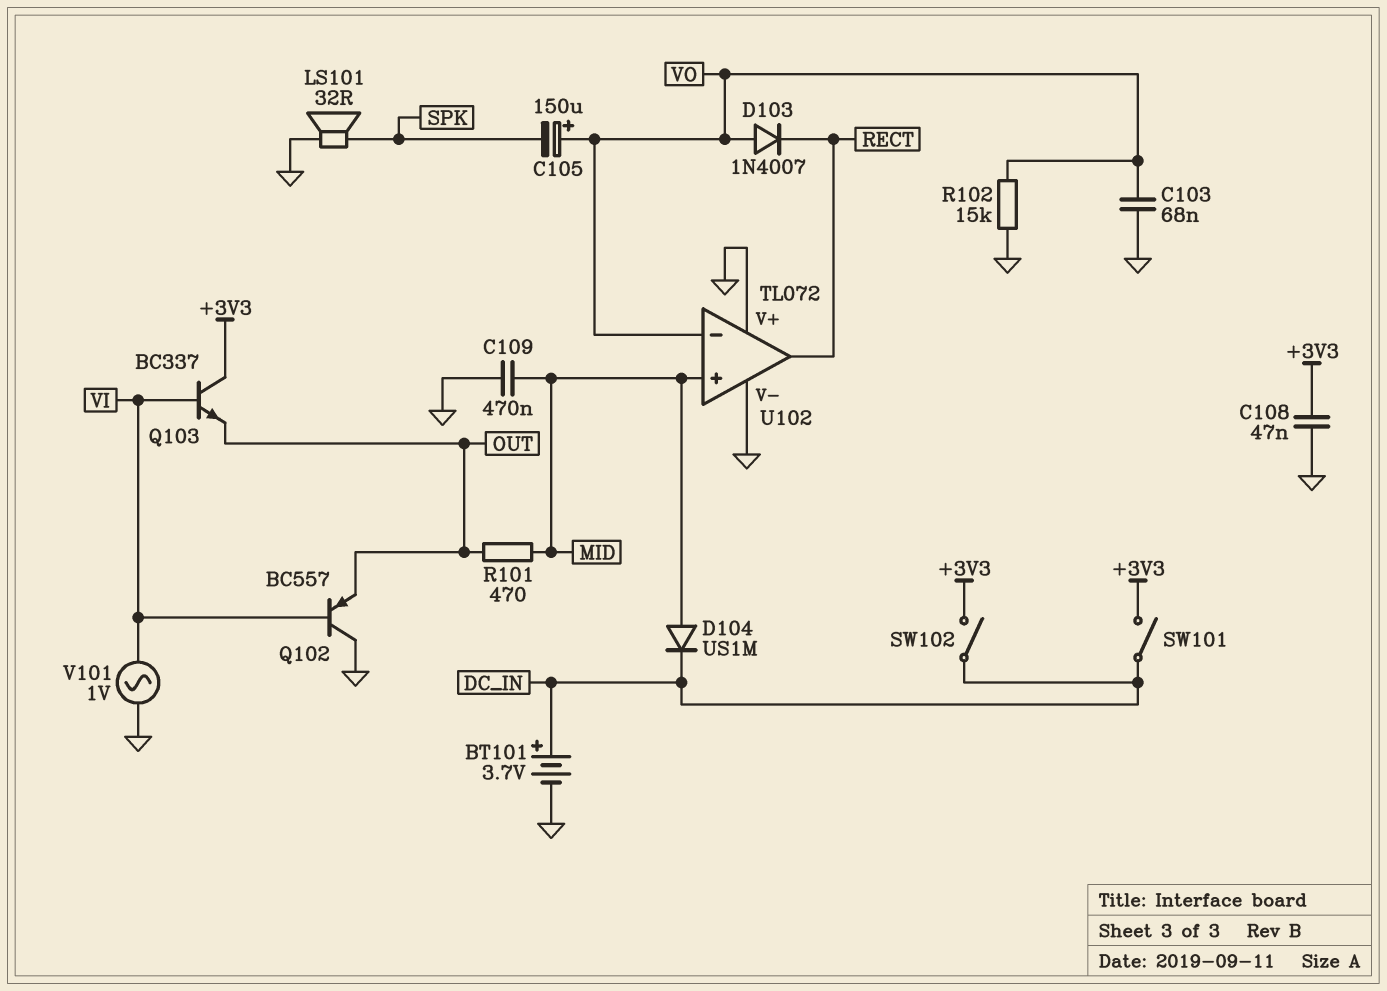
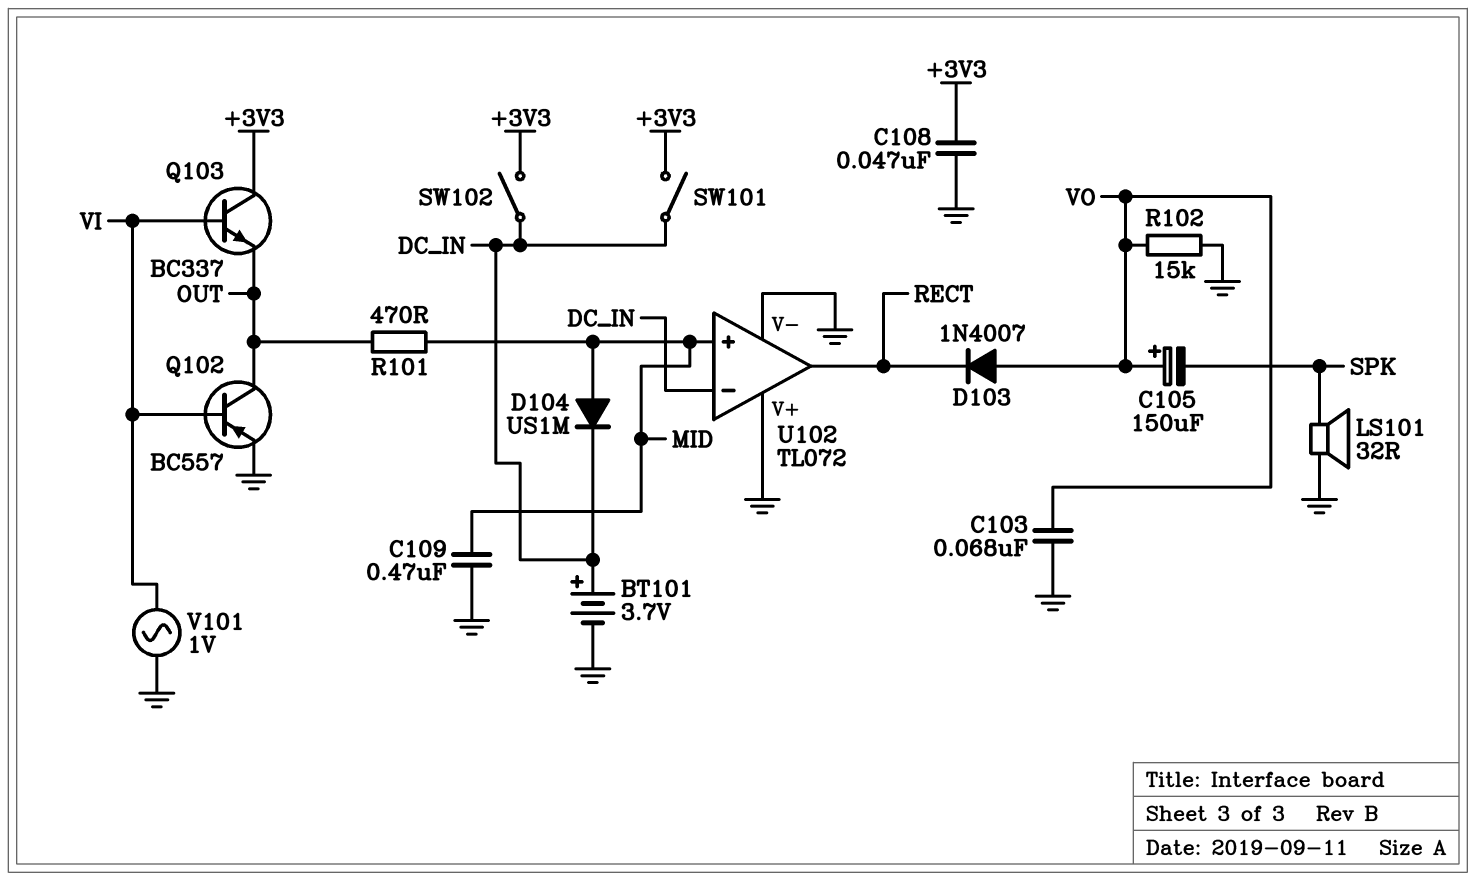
Q102: PNP BC557 (B VI, C GND, E OUT) -> PNP BC557 (B VI, C OUT, E GND)
U102 pin in-: VO -> DC_IN

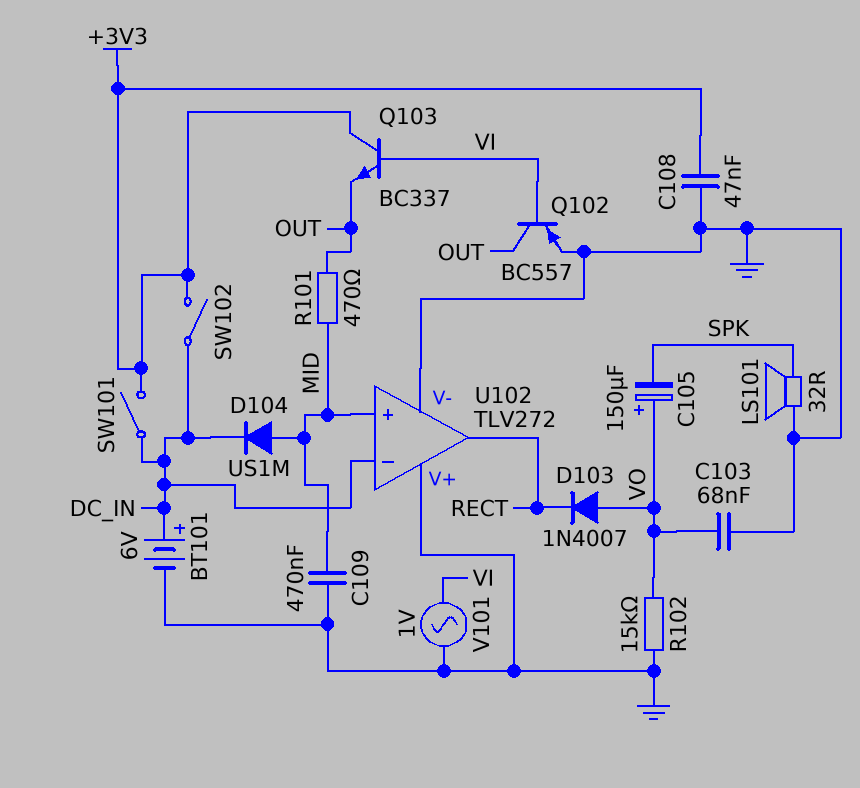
BT101: 3.7V (plus DC_IN, minus GND) -> 6V (plus DC_IN, minus GND)
U102: TL072 -> TLV272

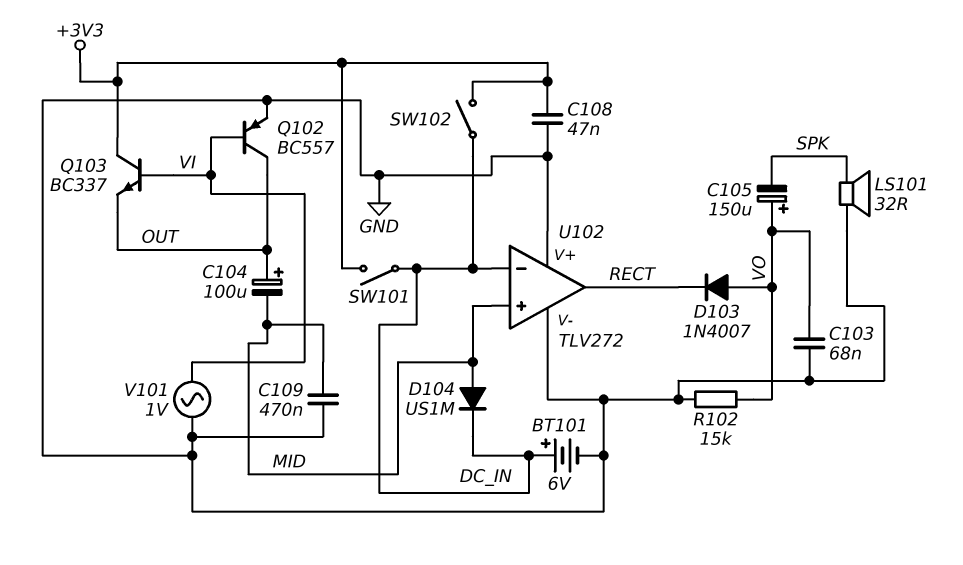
C104: none -> 100uF (plus OUT, minus MID)
R101: 470 (MID, OUT) -> none

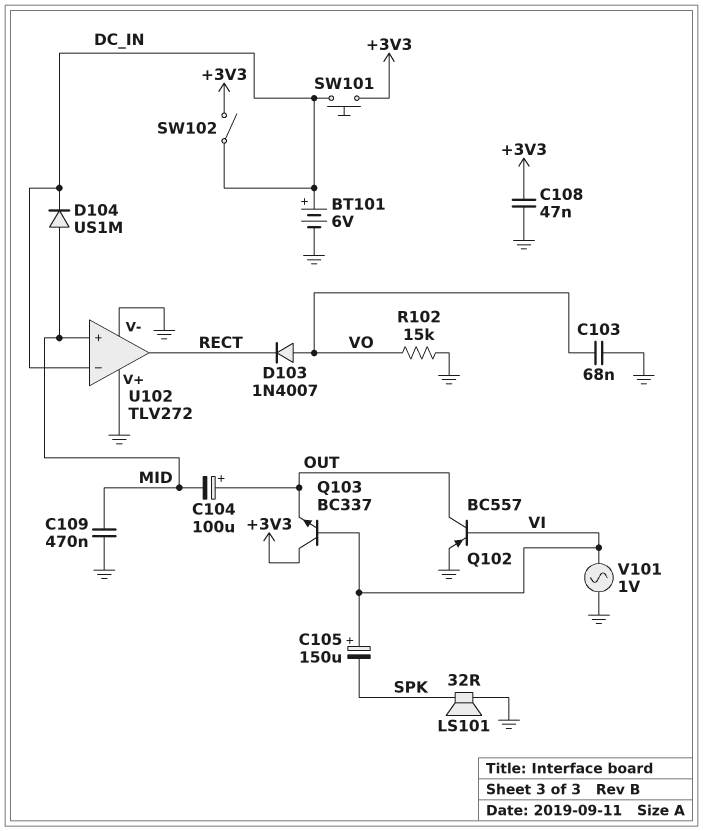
C105: 150uF (plus VO, minus SPK) -> 150uF (plus VI, minus SPK)
SW101: switch (+3V3, DC_IN) -> button (+3V3, DC_IN)

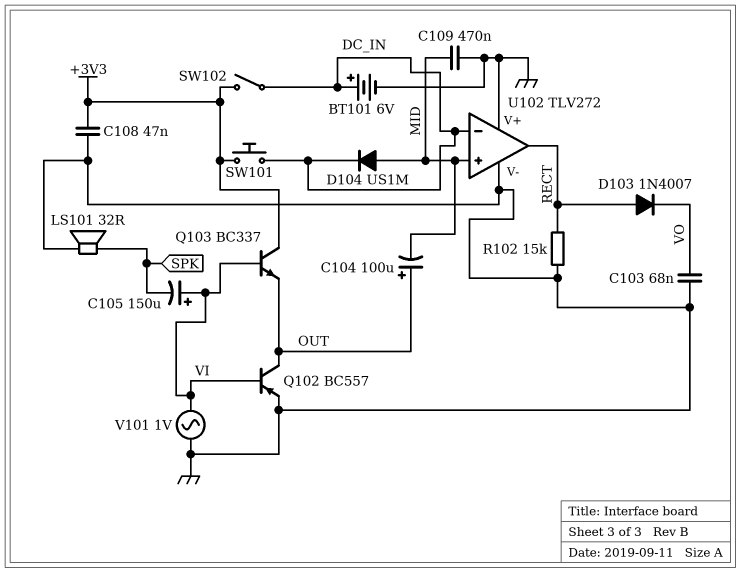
D103: diode 1N4007 (A VO, K RECT) -> diode 1N4007 (A RECT, K VO)
R102: 15k (GND, VO) -> 15k (GND, RECT)

